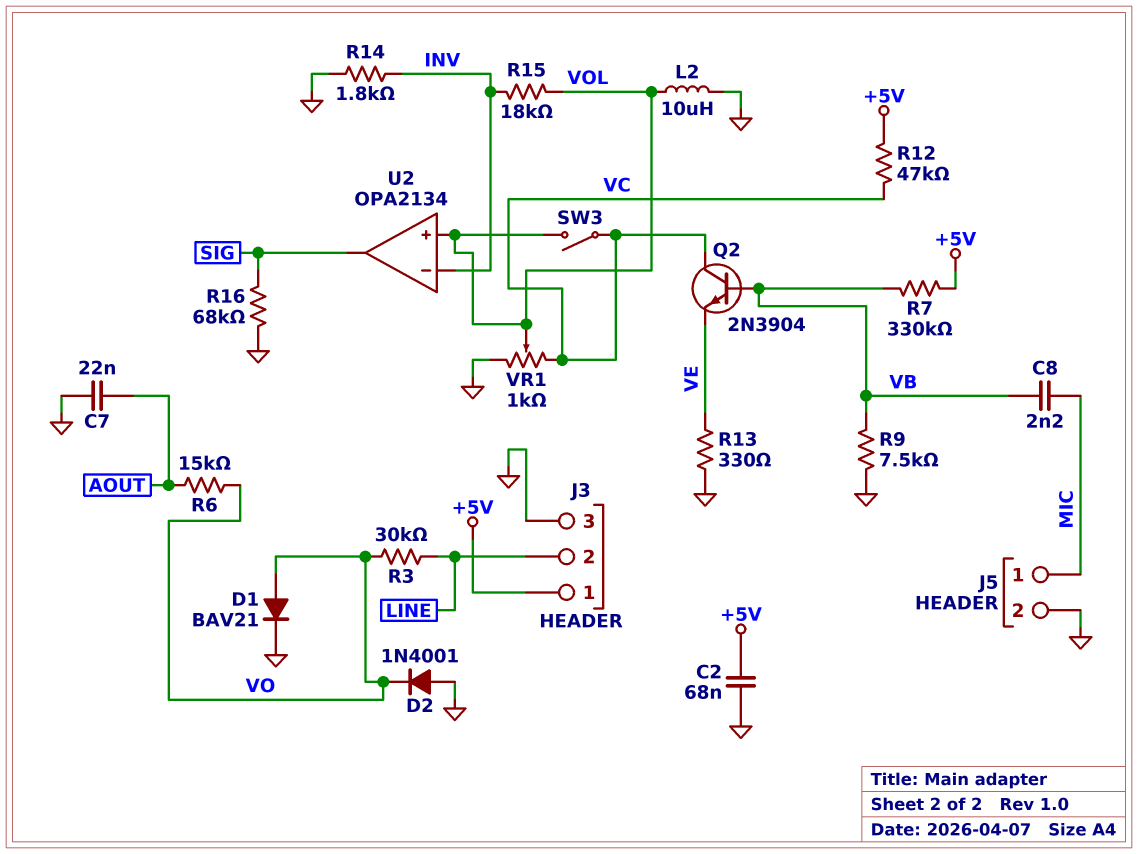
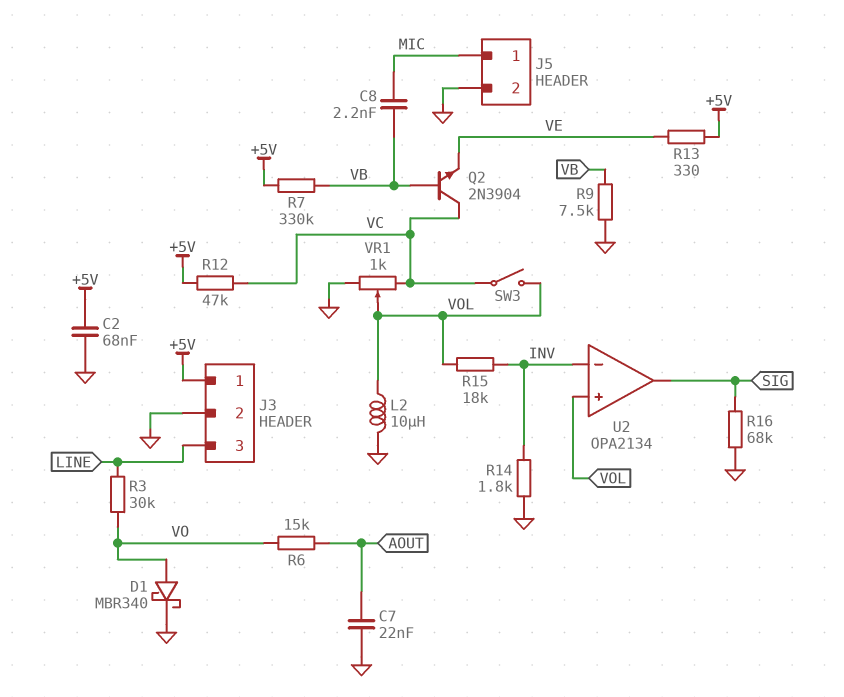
D1: diode BAV21 (A VO, K GND) -> schottky MBR340 (A VO, K GND)
D2: diode 1N4001 (A GND, K VO) -> none
J3 pin 2: LINE -> GND
J3 pin 3: GND -> LINE
R13: 330 (GND, VE) -> 330 (+5V, VE)

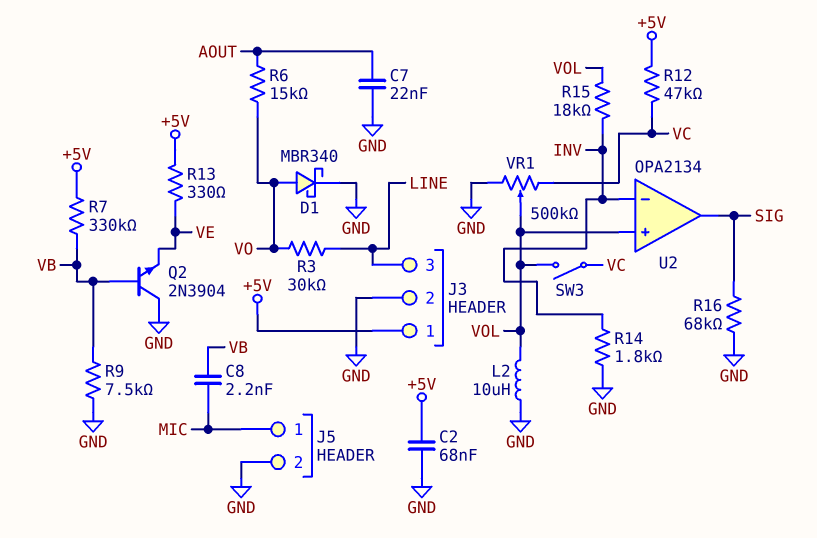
Q2: NPN 2N3904 (B VB, C VC, E VE) -> NPN 2N3904 (B VB, C GND, E VE)
VR1: 1k (GND, VC, wiper VOL) -> 500k (GND, VC, wiper VOL)

